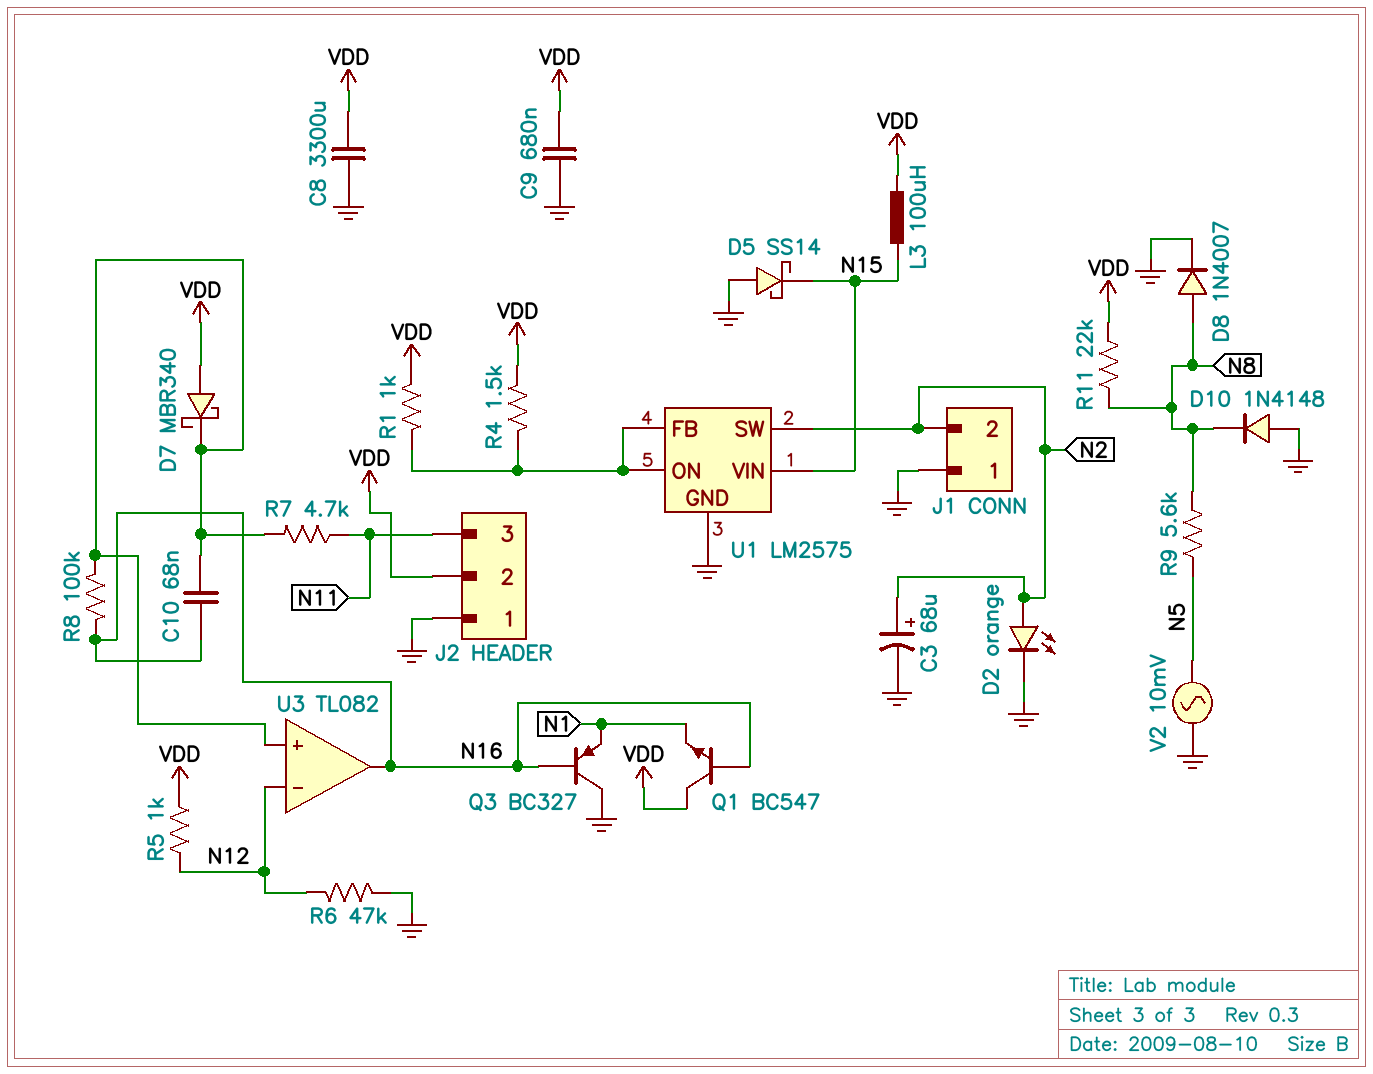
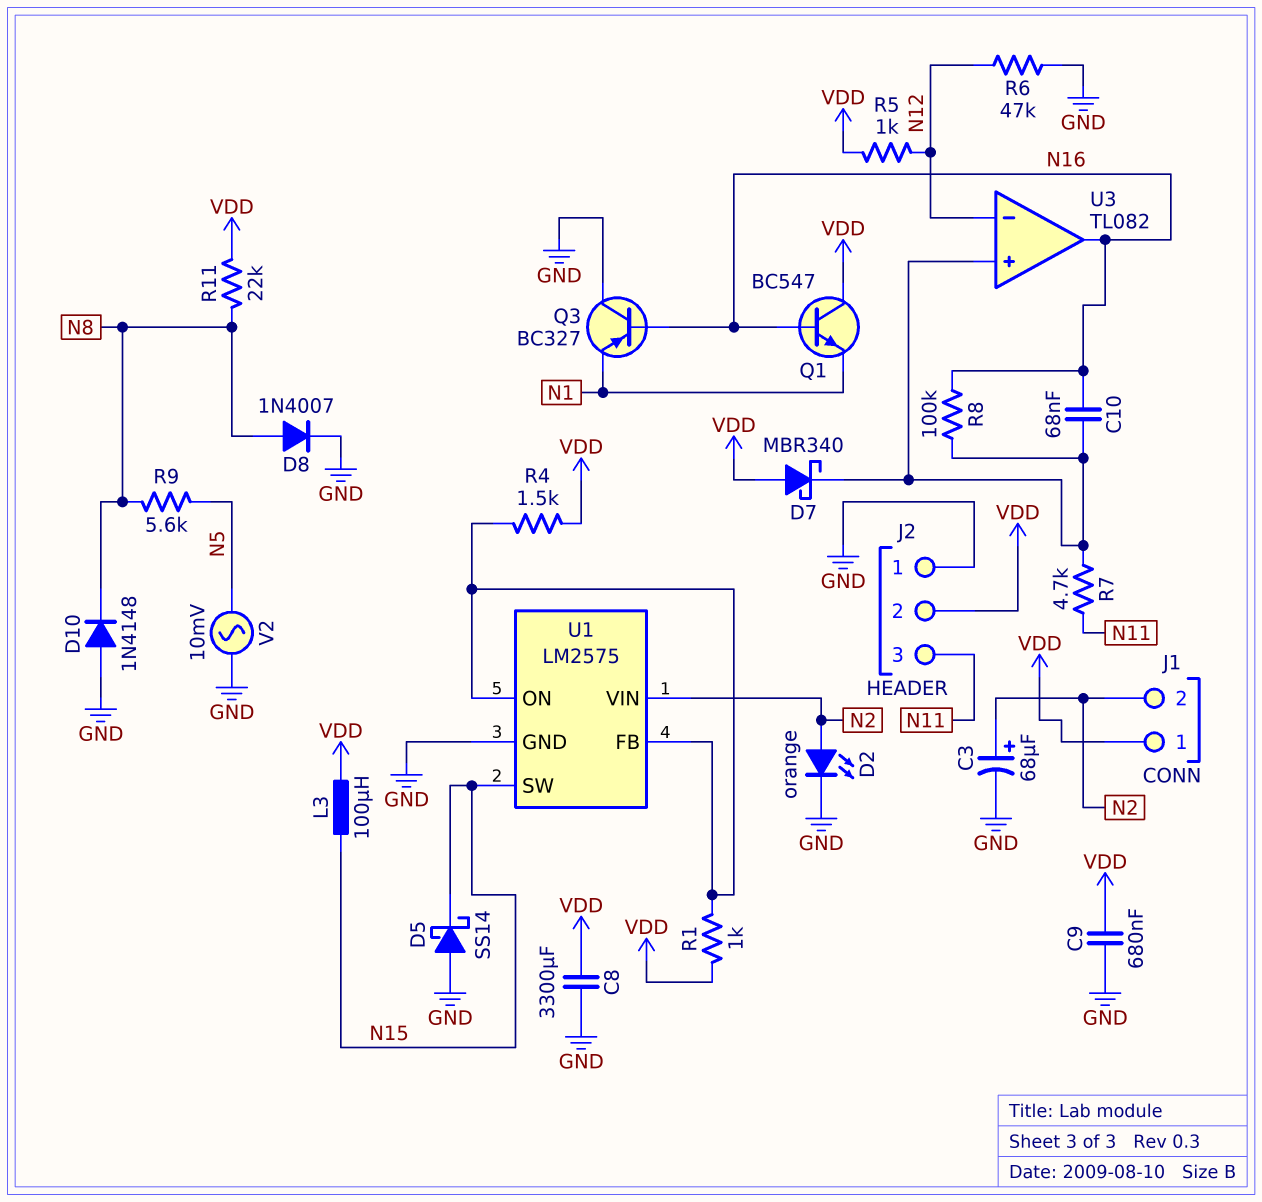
J1 pin 1: GND -> VDD
U1 pin SW: N2 -> N15
U1 pin VIN: N15 -> N2

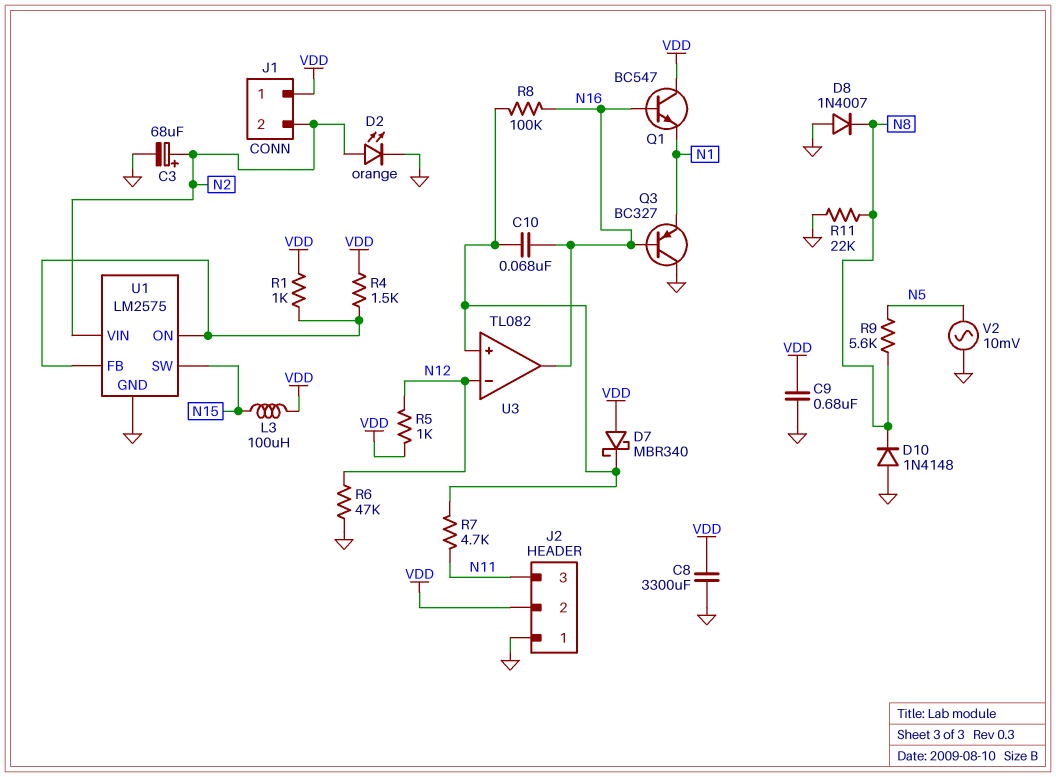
D5: schottky SS14 (A GND, K N15) -> none
D8: diode 1N4007 (A N8, K GND) -> diode 1N4007 (A GND, K N8)
R11: 22k (N8, VDD) -> 22k (GND, N8)

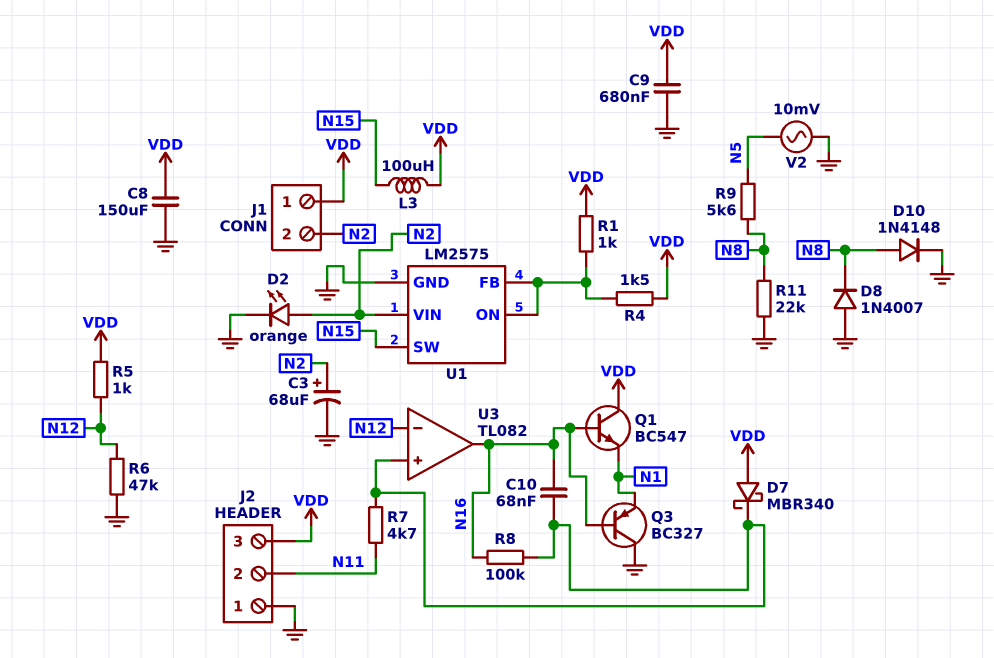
C8: 3300uF (GND, VDD) -> 150uF (GND, VDD)
D10: diode 1N4148 (A GND, K N8) -> diode 1N4148 (A N8, K GND)
J2 pin 2: VDD -> N11
J2 pin 3: N11 -> VDD

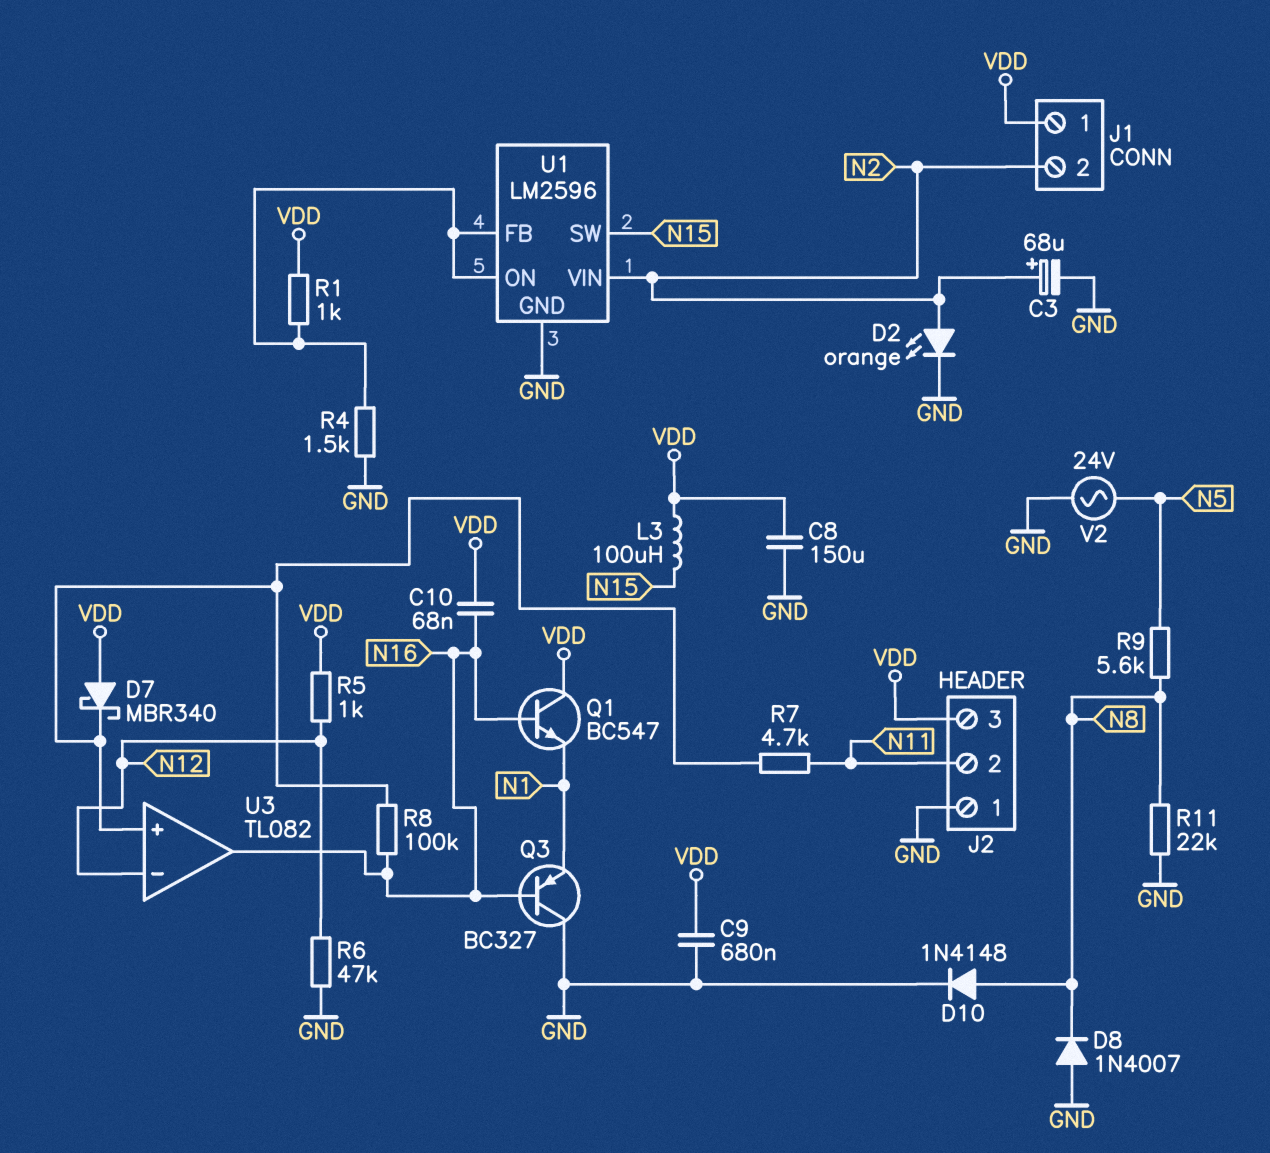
C10: 68nF (N16, U3/in+) -> 68nF (N16, VDD)
R4: 1.5k (U1/FB, VDD) -> 1.5k (GND, U1/FB)
U1: LM2575 -> LM2596
V2: AC 10mV (GND, N5) -> AC 24V (GND, N5)

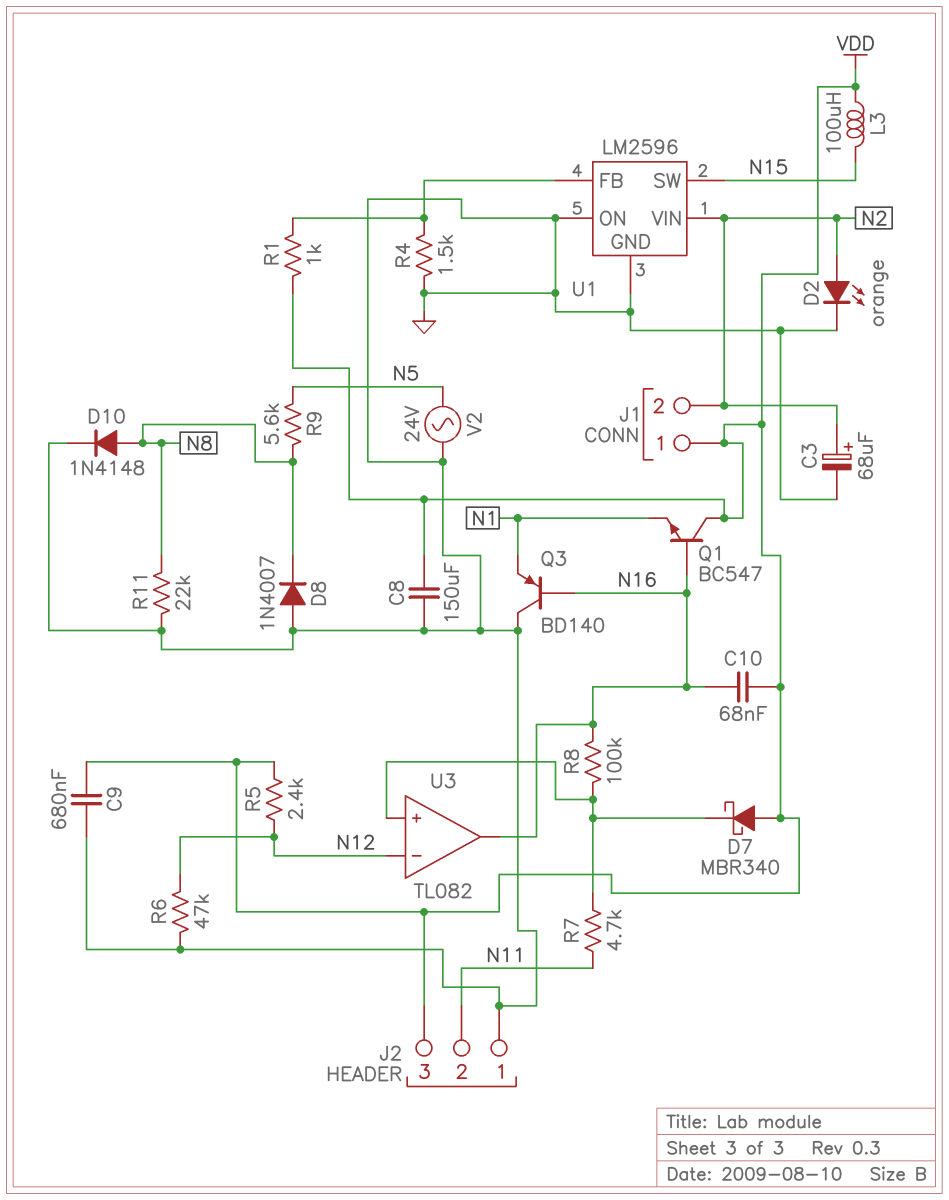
Q3: PNP BC327 (B N16, C GND, E N1) -> PNP BD140 (B N16, C GND, E N1)
R5: 1k (N12, VDD) -> 2.4k (N12, VDD)
U1 pin ON: U1/FB -> GND

